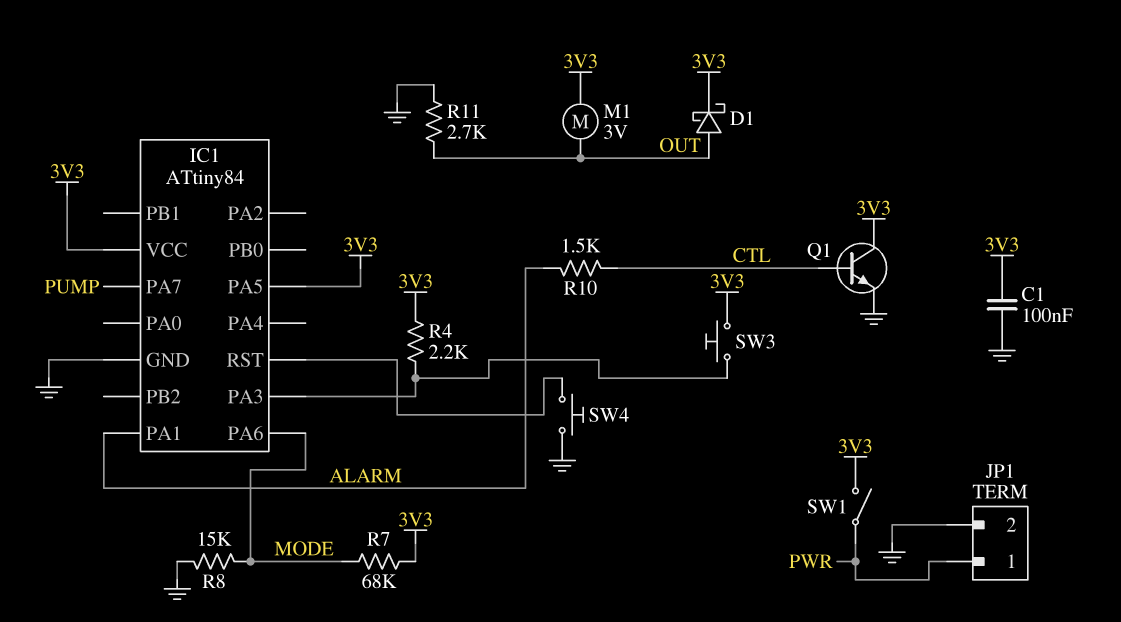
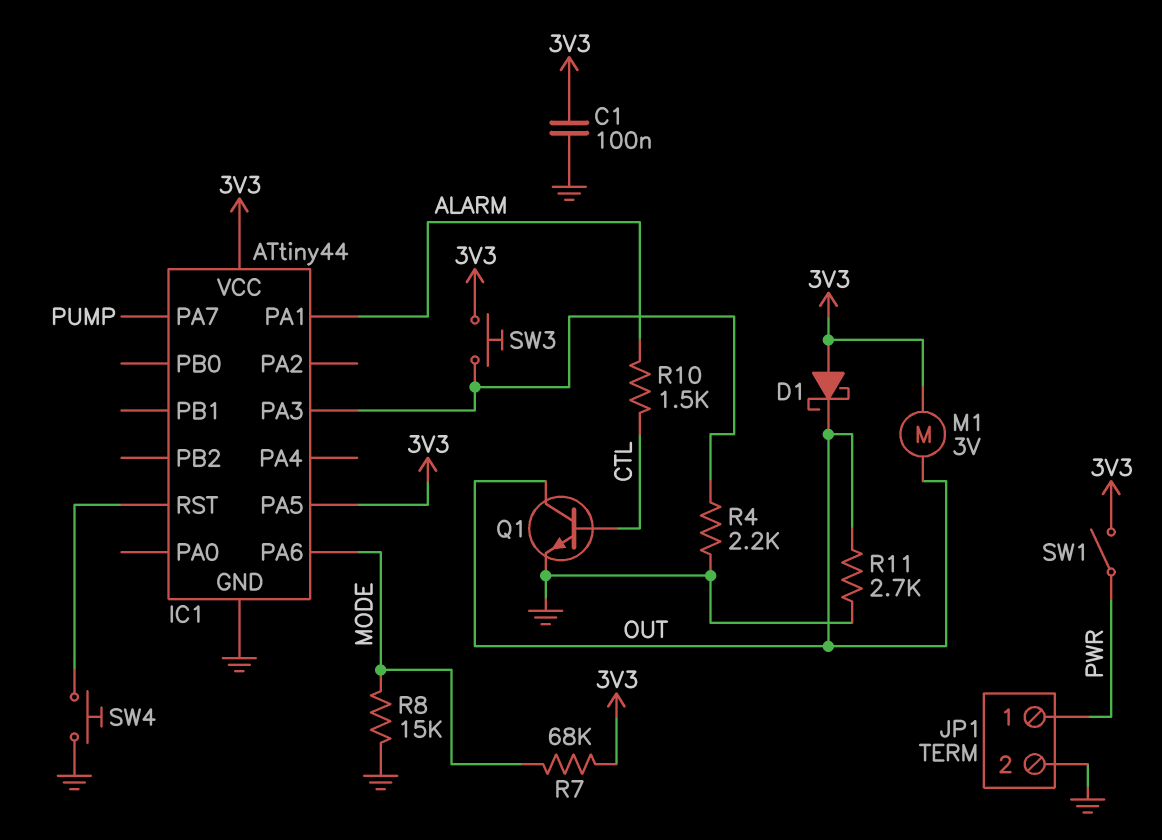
D1: schottky (A OUT, K 3V3) -> schottky (A 3V3, K OUT)
IC1: ATtiny84 -> ATtiny44
Q1: NPN (B CTL, C 3V3, E GND) -> NPN (B CTL, C OUT, E GND)
R4: 2.2k (3V3, IC1/PA3) -> 2.2k (GND, IC1/PA3)

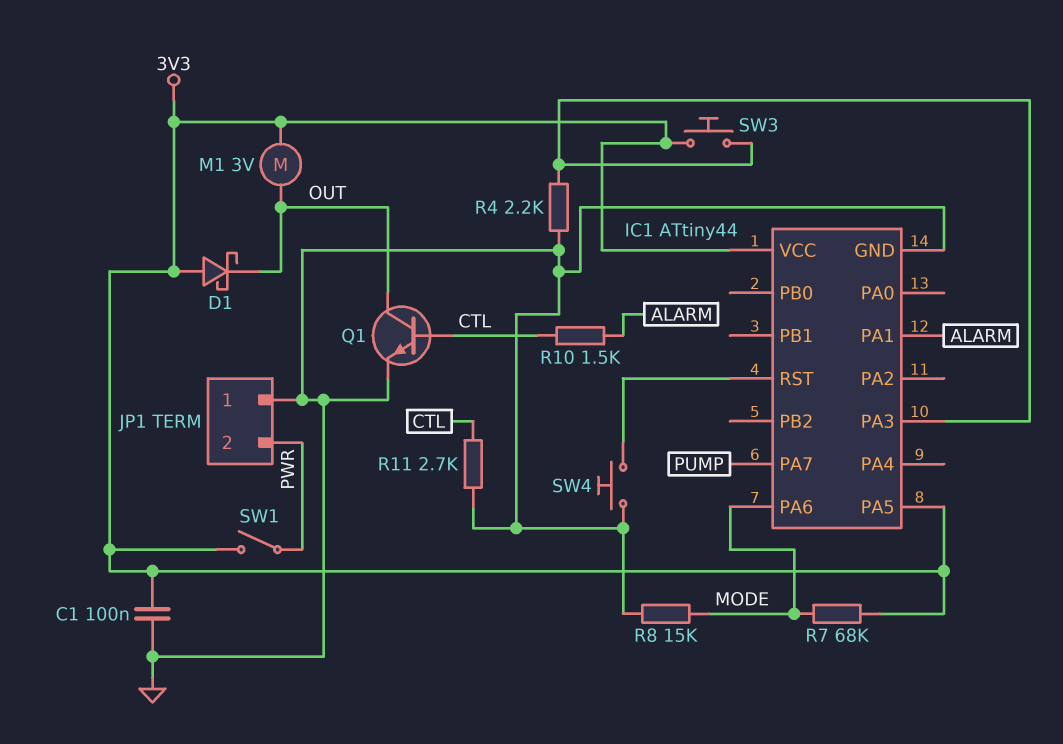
JP1 pin 1: PWR -> GND
JP1 pin 2: GND -> PWR
R11: 2.7k (GND, OUT) -> 2.7k (CTL, GND)

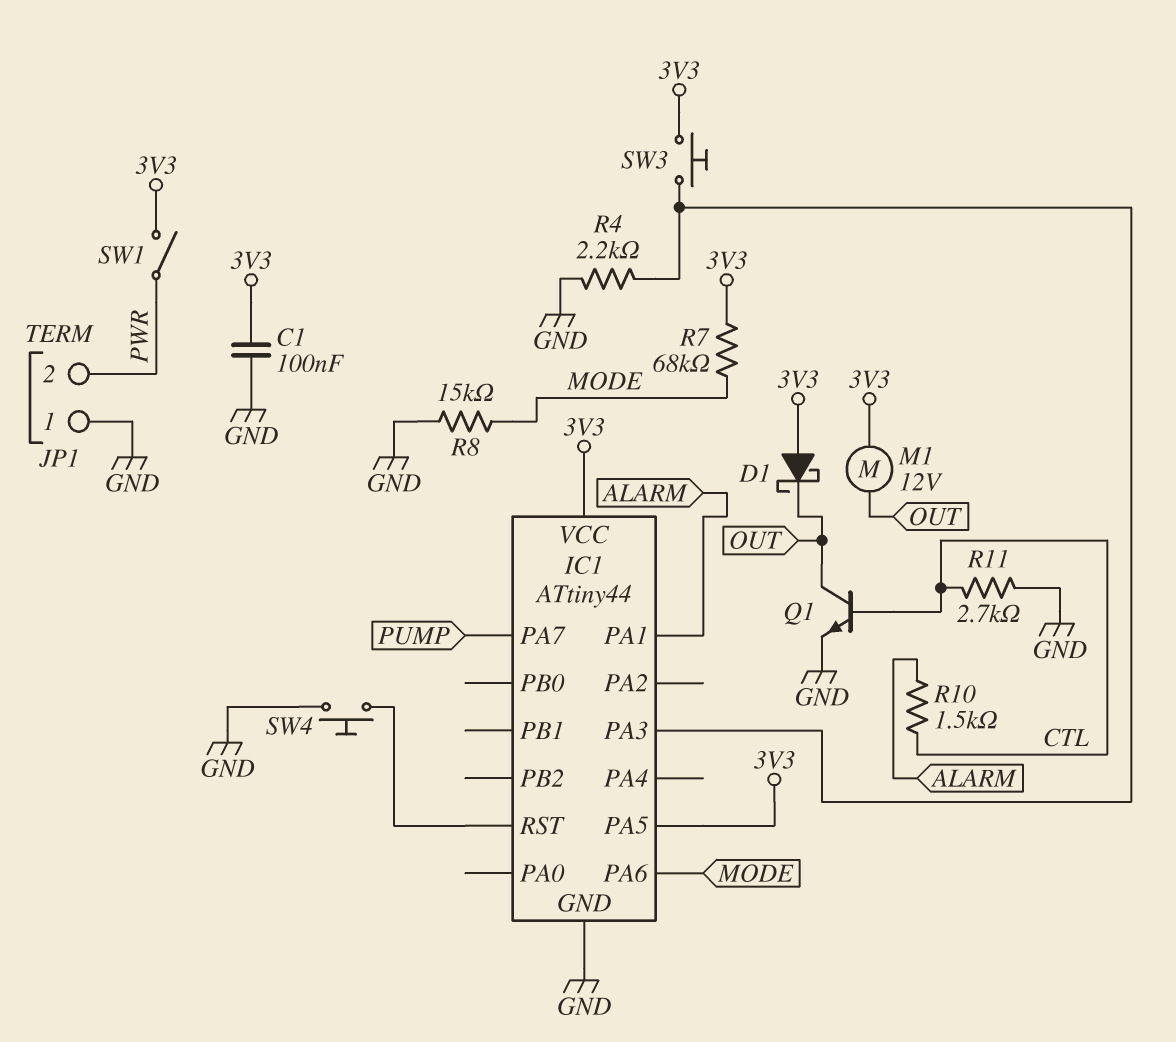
M1: motor 3V (3V3, OUT) -> motor 12V (3V3, OUT)

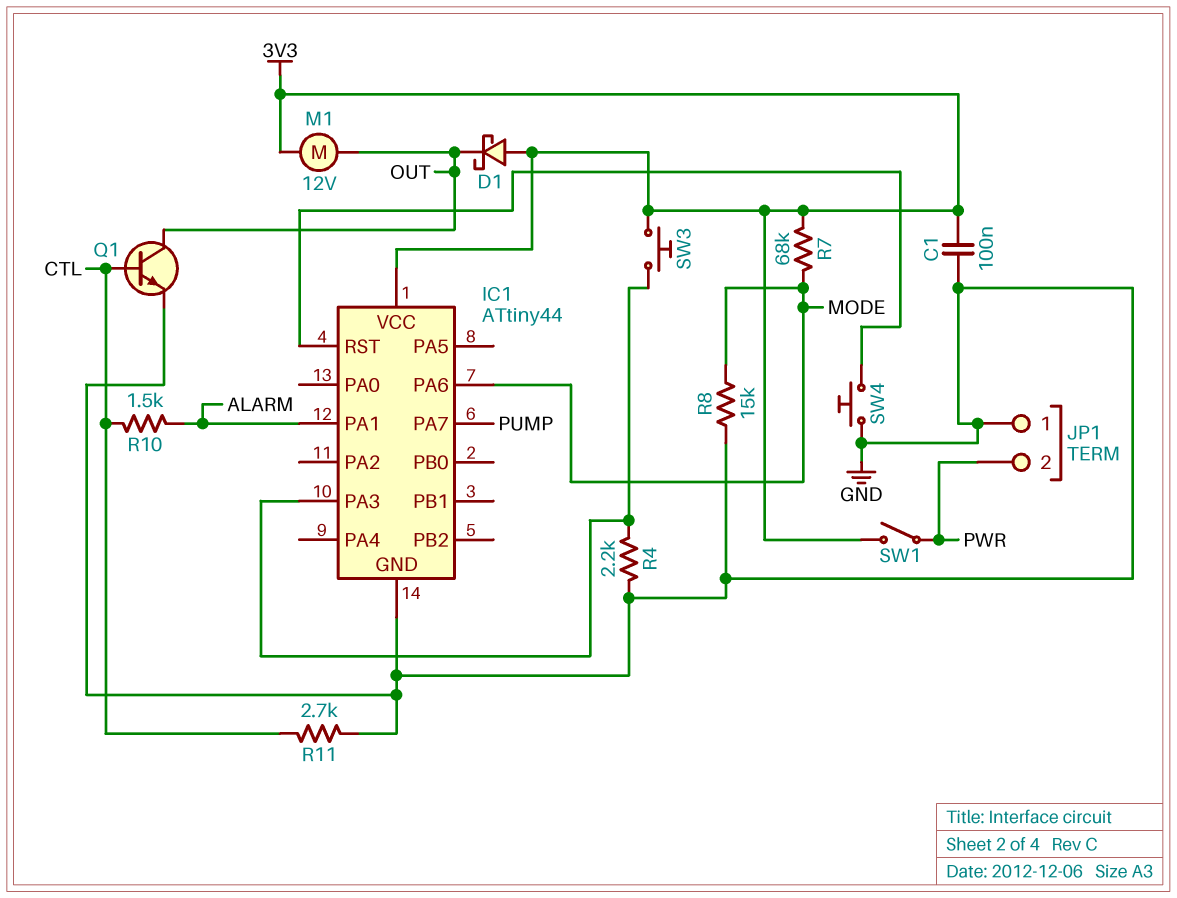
IC1 pin PA5: 3V3 -> none

